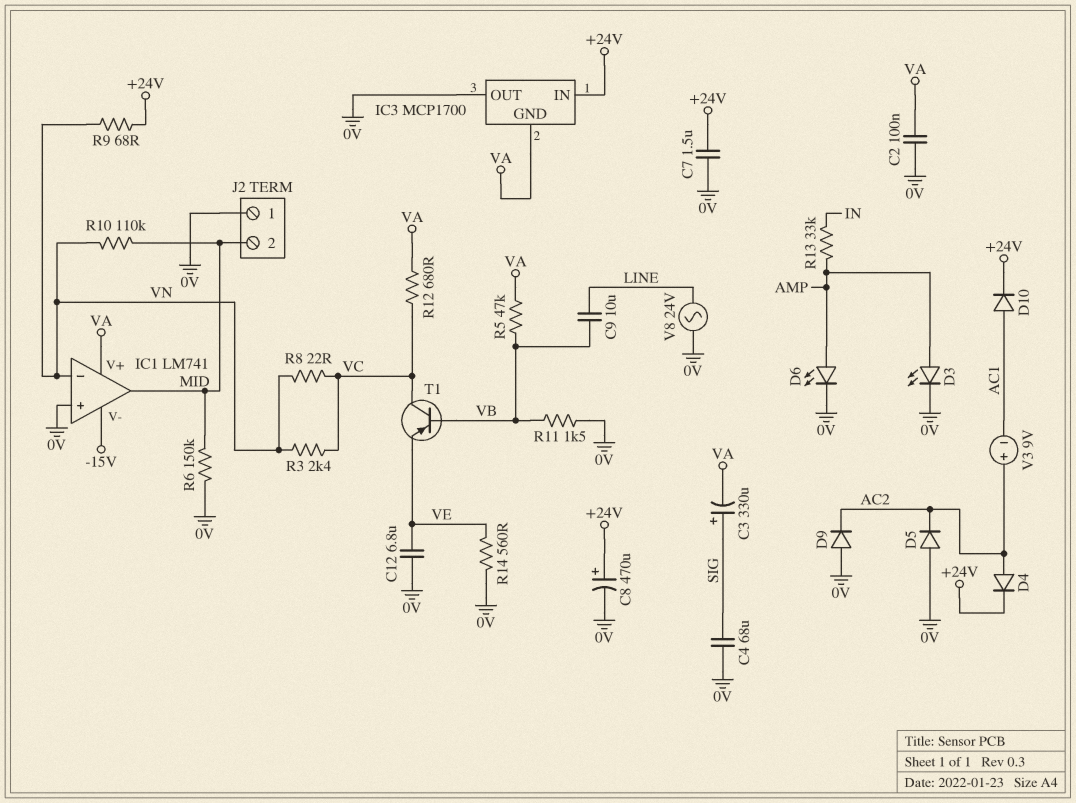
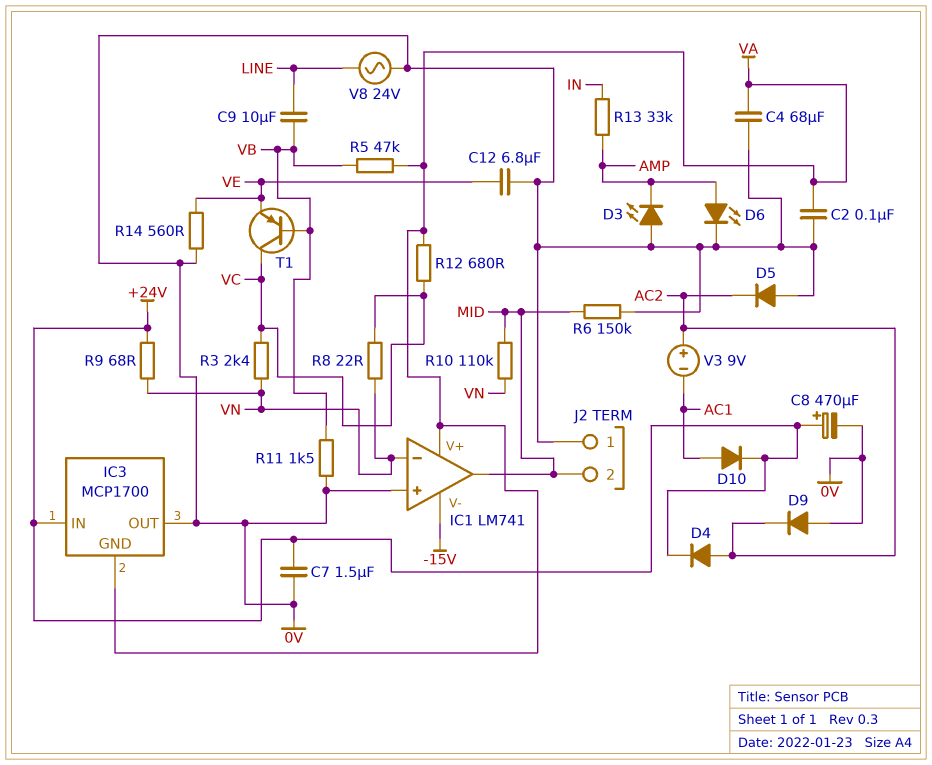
C3: 330uF (plus SIG, minus VA) -> none
C4: 68uF (0V, SIG) -> 68uF (0V, VA)
D3: LED (A AMP, K 0V) -> LED (A 0V, K AMP)

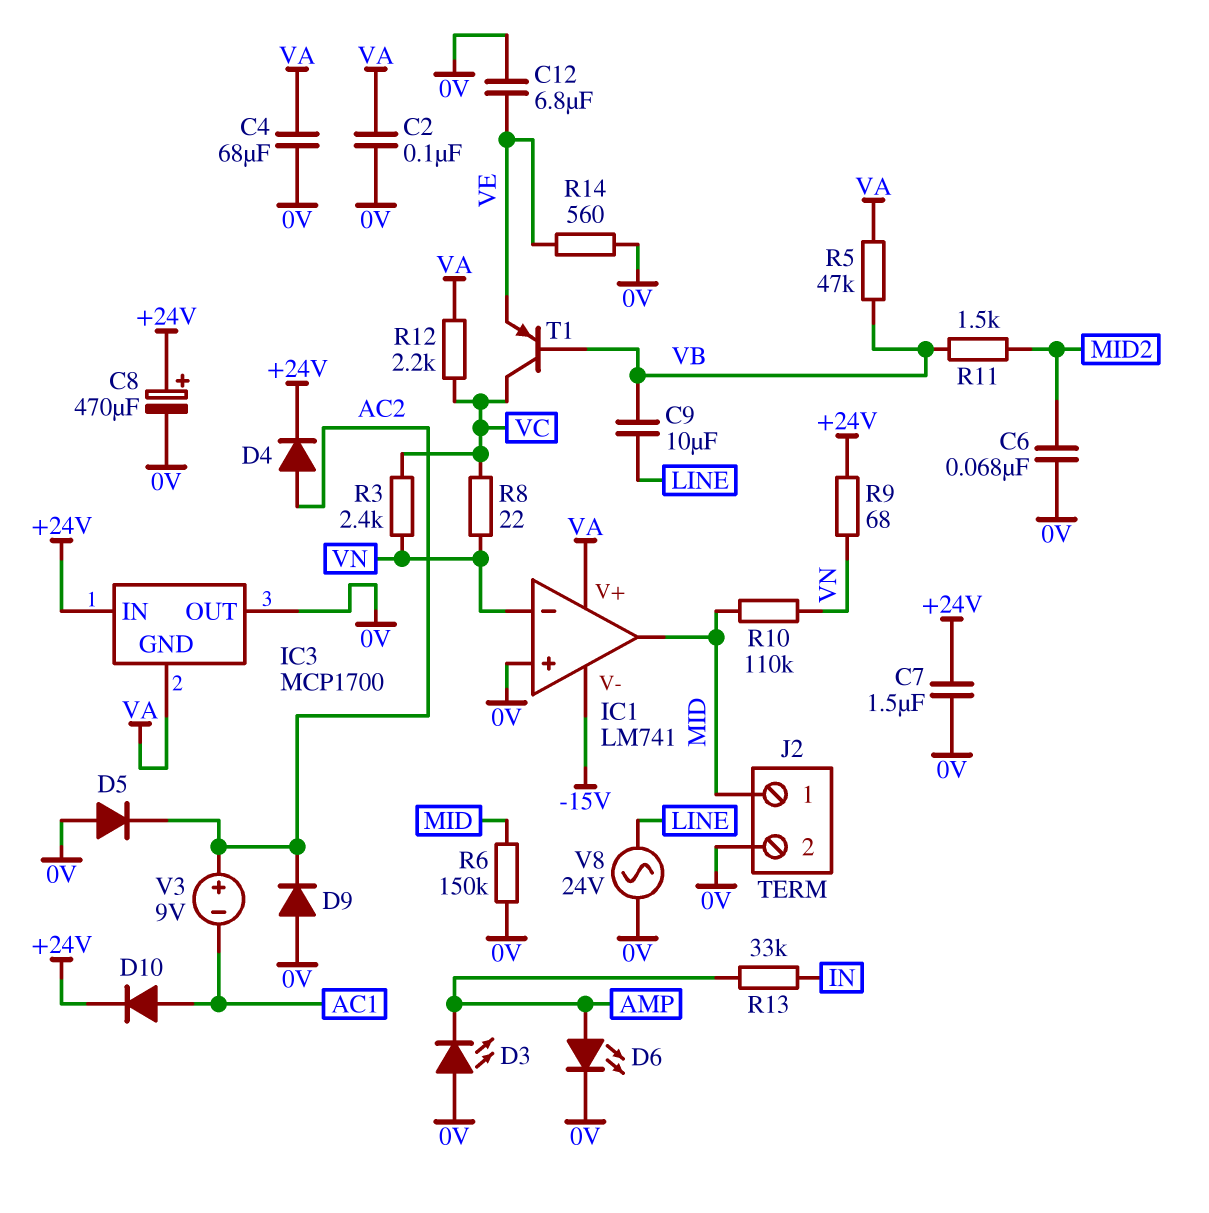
C6: none -> 68nF (0V, MID2)
J2 pin 1: 0V -> MID
J2 pin 2: MID -> 0V
R11: 1.5k (0V, VB) -> 1.5k (MID2, VB)
R12: 680 (VA, VC) -> 2.2k (VA, VC)

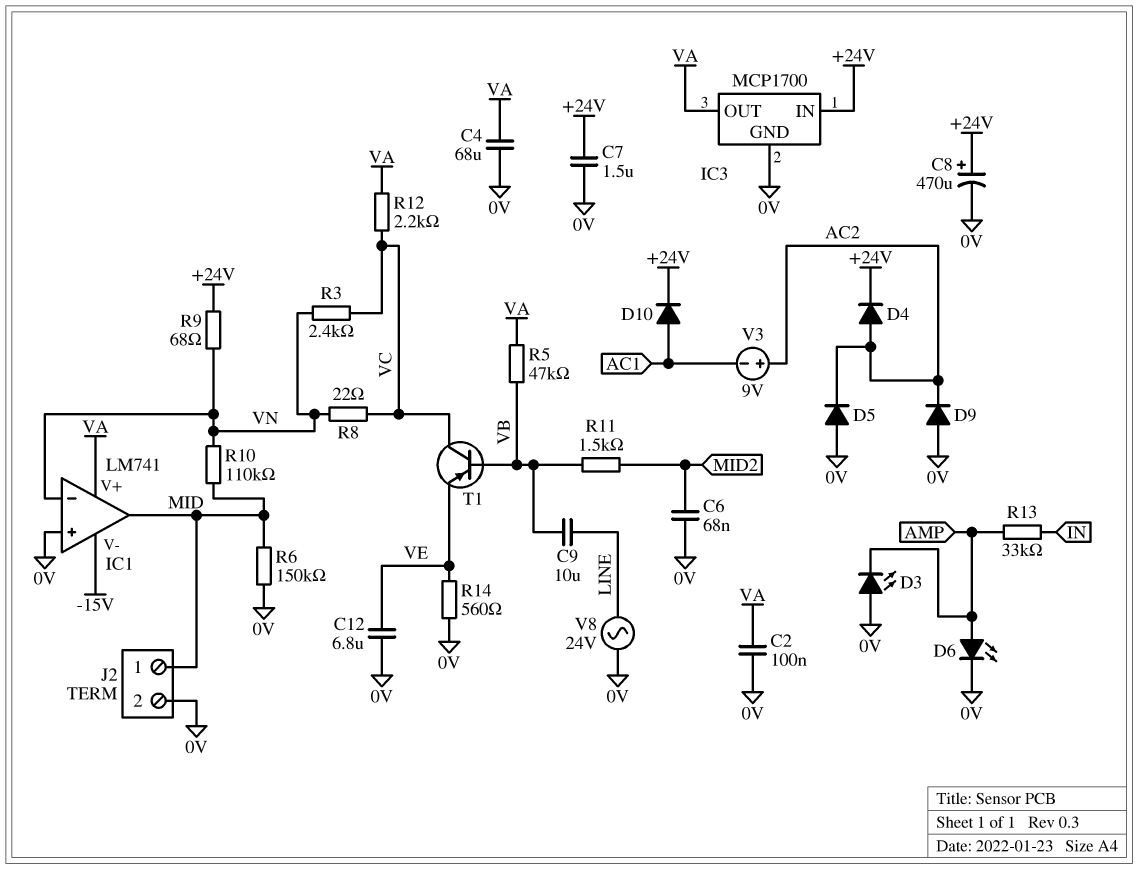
IC3 pin GND: VA -> 0V
IC3 pin OUT: 0V -> VA

